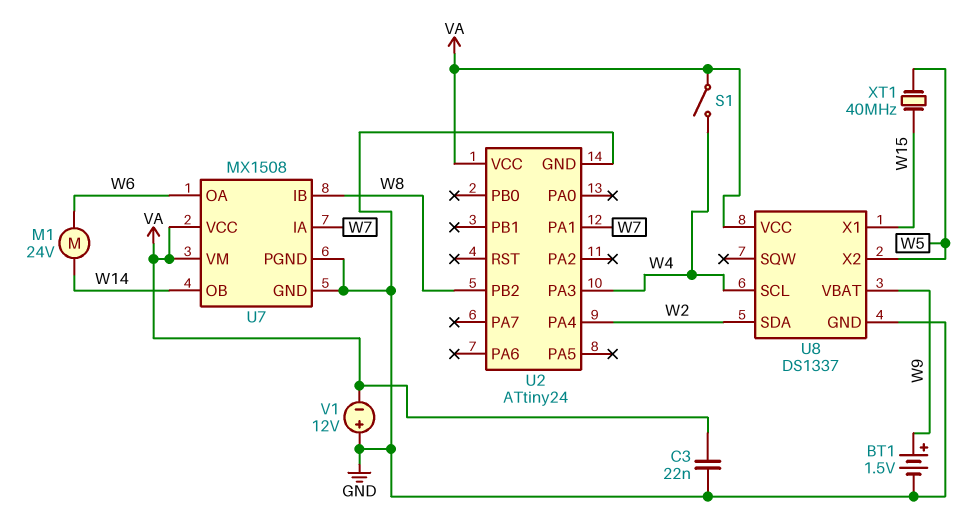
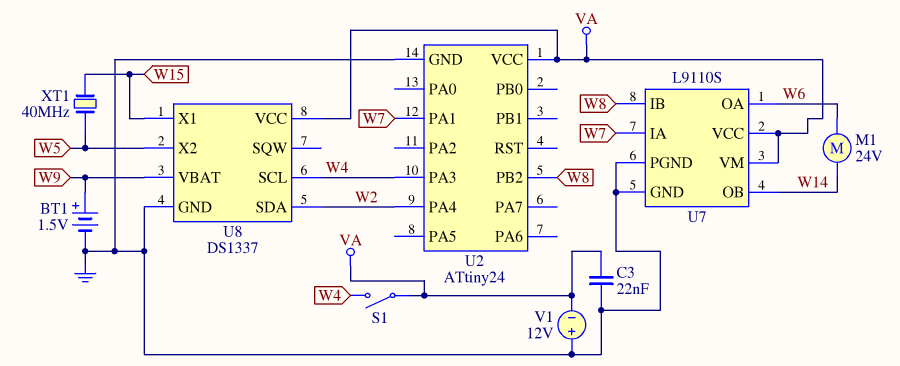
U7: MX1508 -> L9110S

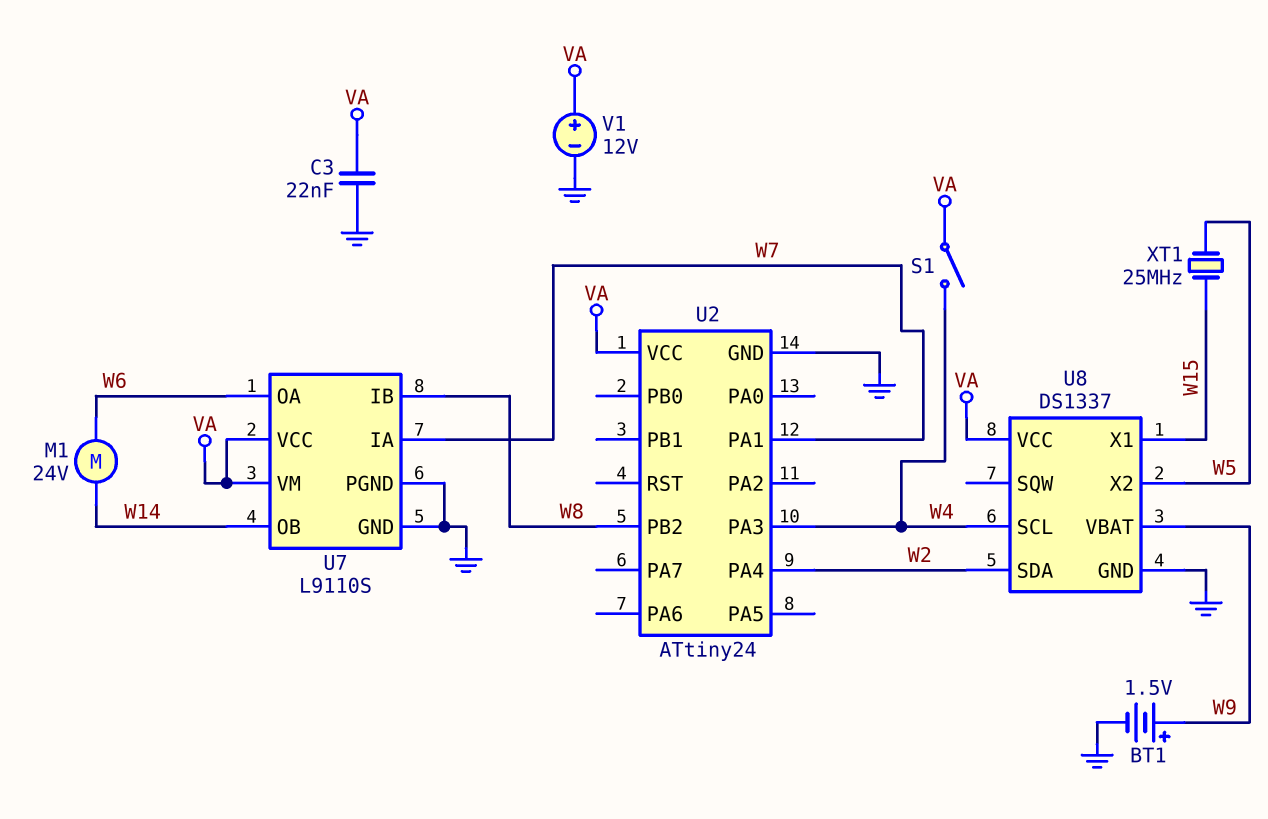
V1: 12V (plus GND, minus VA) -> 12V (plus VA, minus GND)
XT1: 40MHz (W5, W15) -> 25MHz (W5, W15)

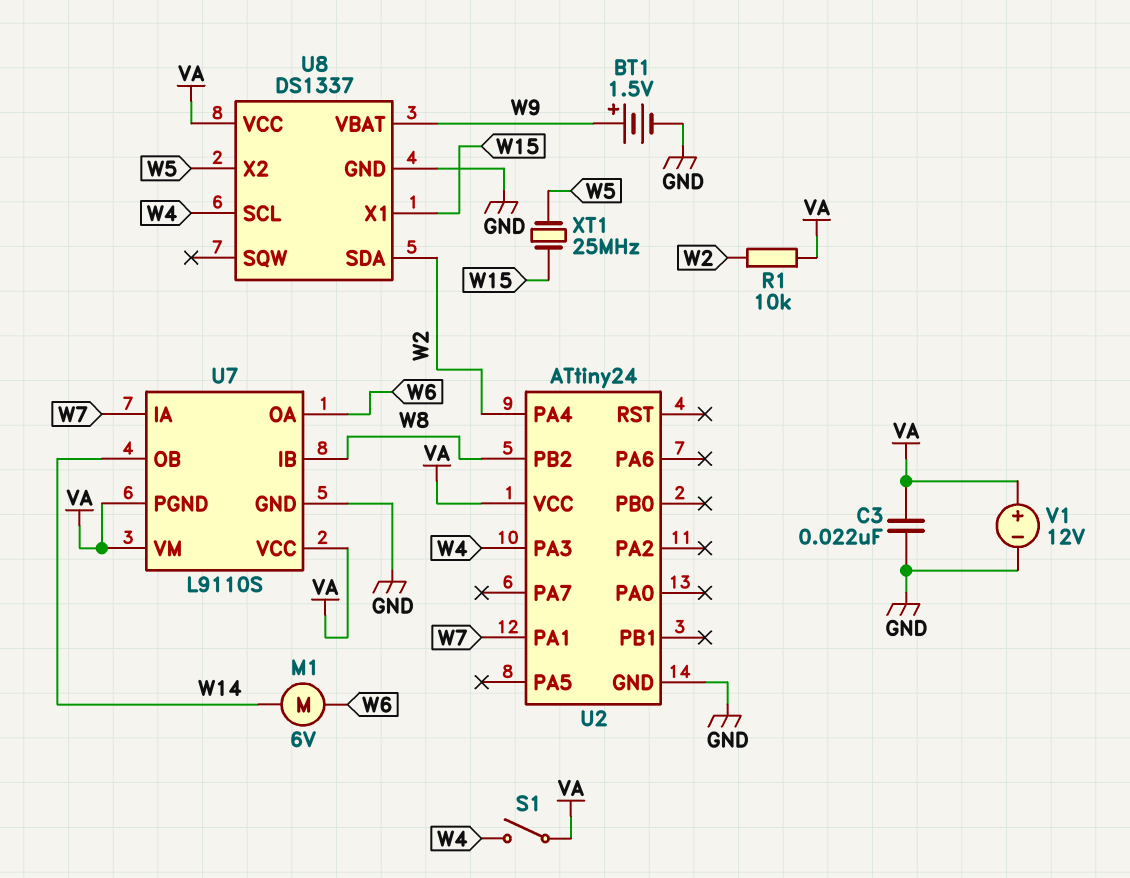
M1: motor 24V (W6, W14) -> motor 6V (W6, W14)
R1: none -> 10k (VA, W2)
U7 pin PGND: GND -> VA

